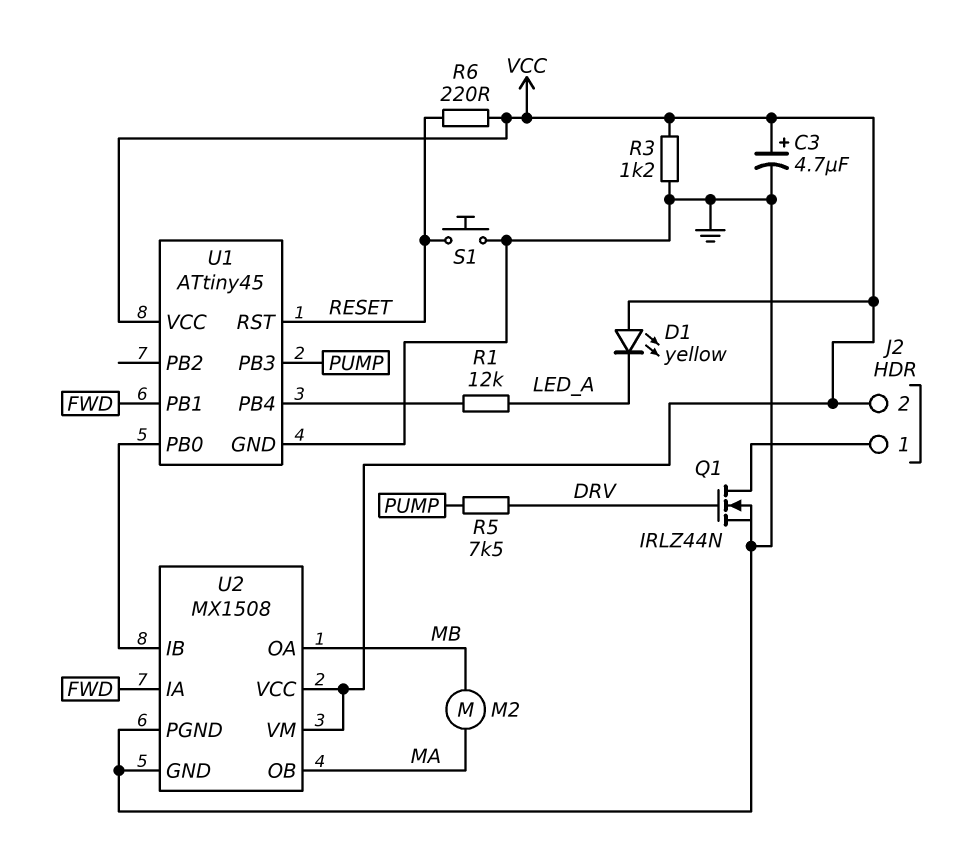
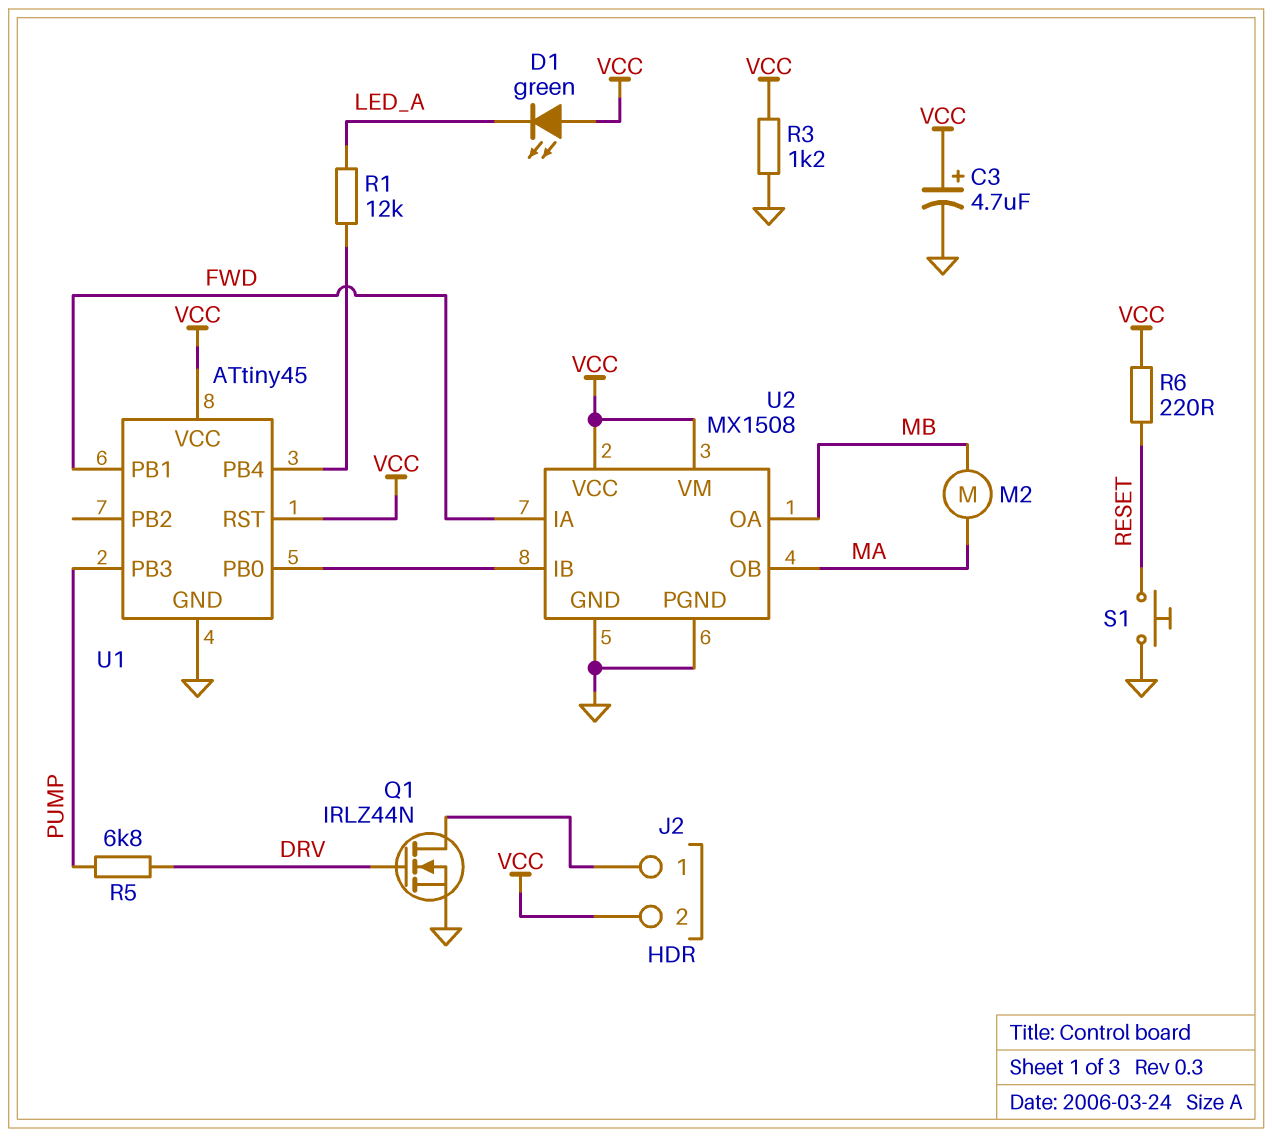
D1: LED yellow (A VCC, K LED_A) -> LED green (A VCC, K LED_A)
R5: 7.5k (DRV, PUMP) -> 6.8k (DRV, PUMP)
U1 pin RST: RESET -> VCC

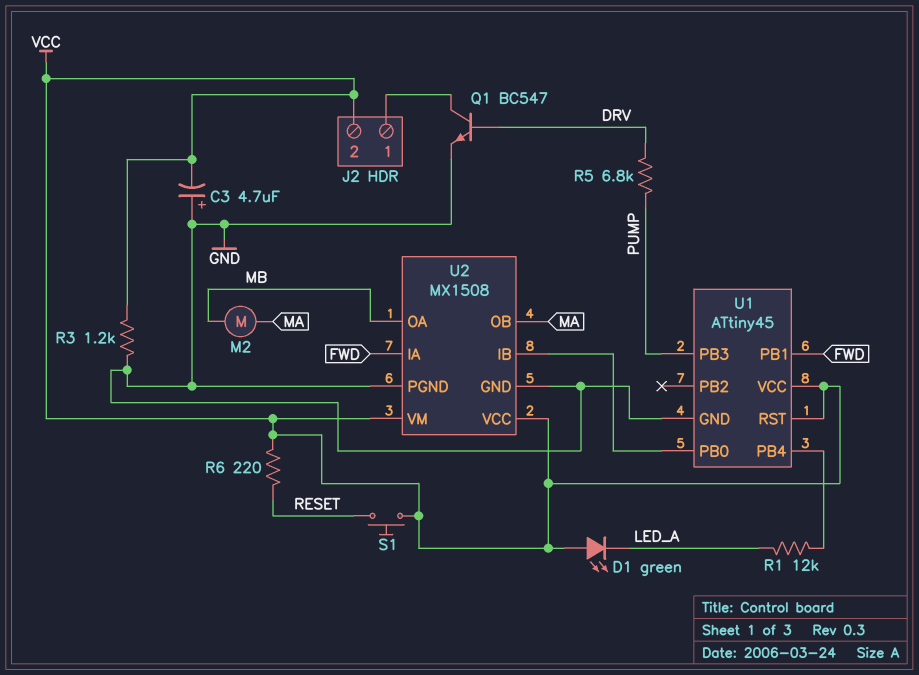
C3: 4.7uF (plus VCC, minus GND) -> 4.7uF (plus GND, minus VCC)
Q1: NMOS IRLZ44N (G DRV, D J2/1, S GND) -> NPN BC547 (B DRV, C J2/1, E GND)
S1: button (GND, RESET) -> button (RESET, VCC)

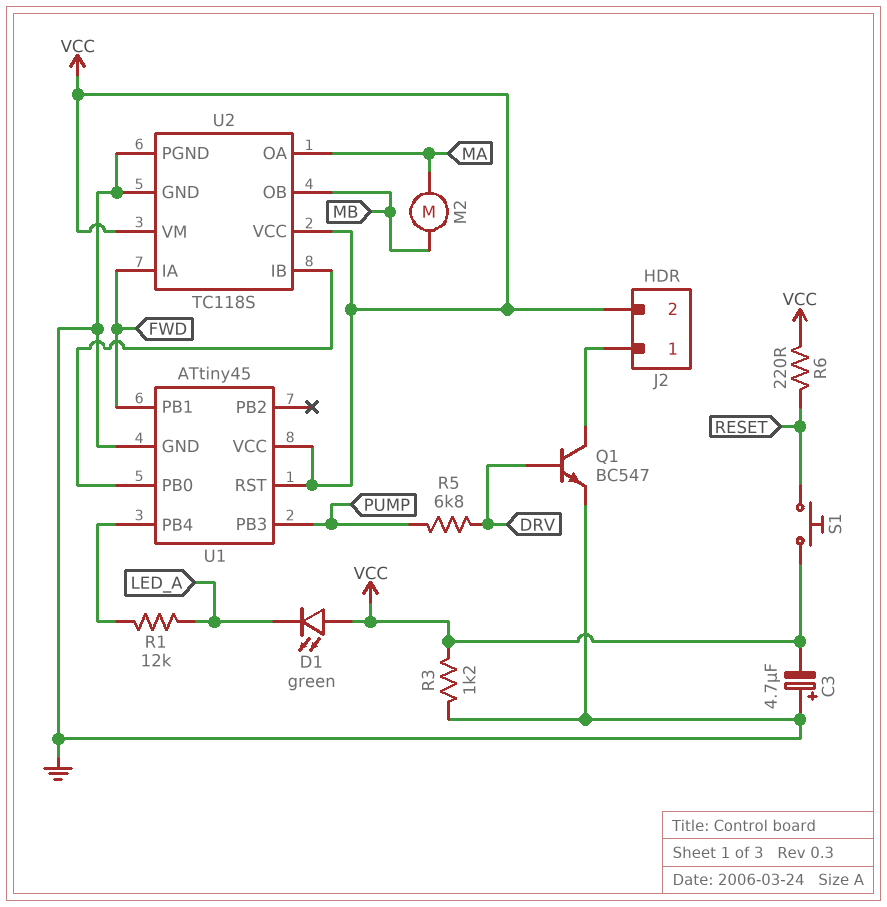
U2: MX1508 -> TC118S
U2 pin OA: MB -> MA
U2 pin OB: MA -> MB

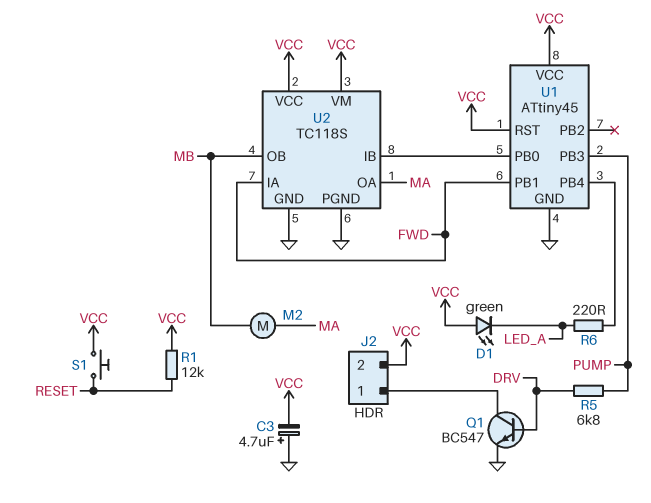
R1: 12k (LED_A, U1/PB4) -> 12k (RESET, VCC)
R3: 1.2k (GND, VCC) -> none
R6: 220 (RESET, VCC) -> 220 (LED_A, U1/PB4)

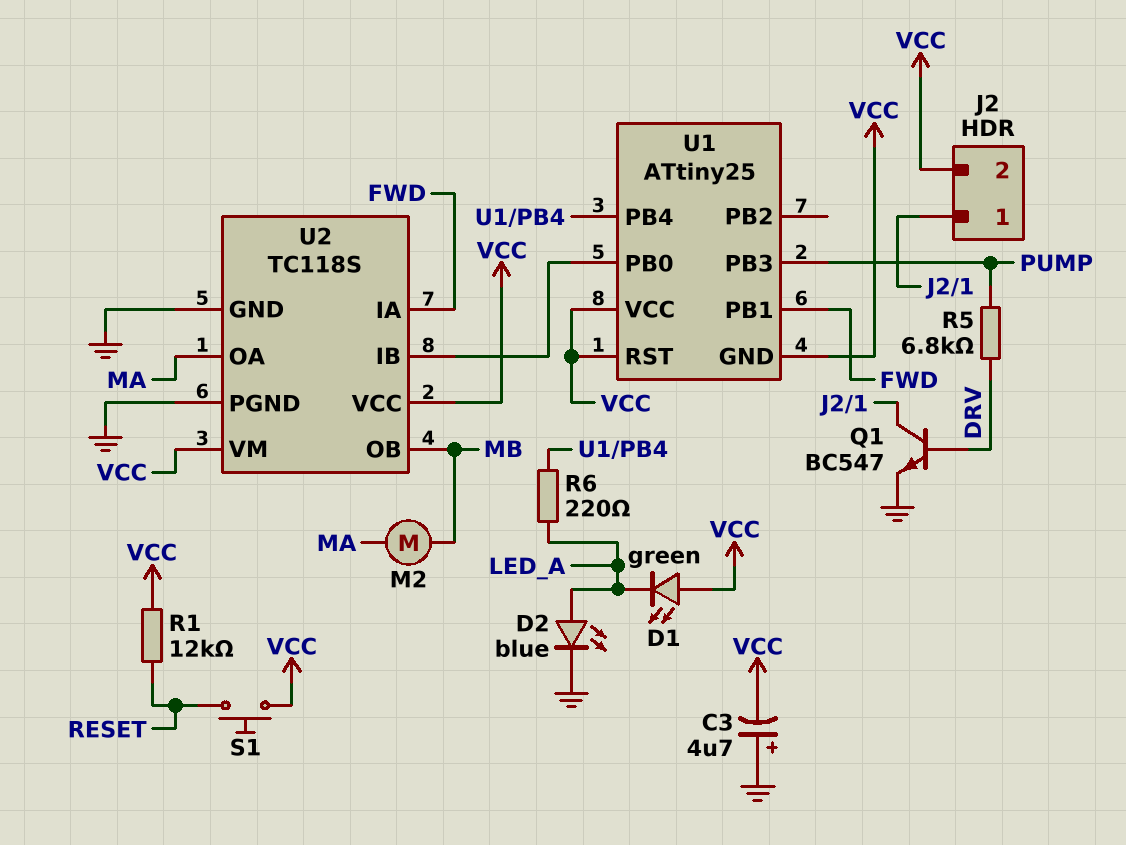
D2: none -> LED blue (A LED_A, K GND)
U1: ATtiny45 -> ATtiny25
U1 pin GND: GND -> VCC

